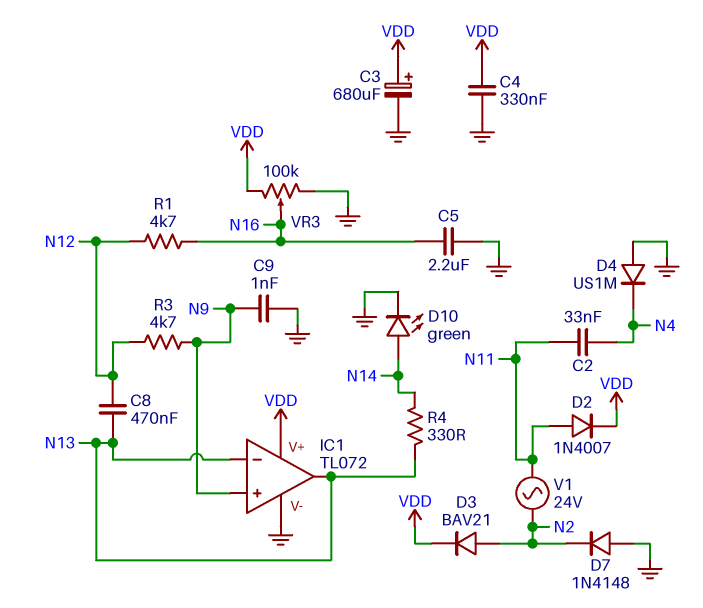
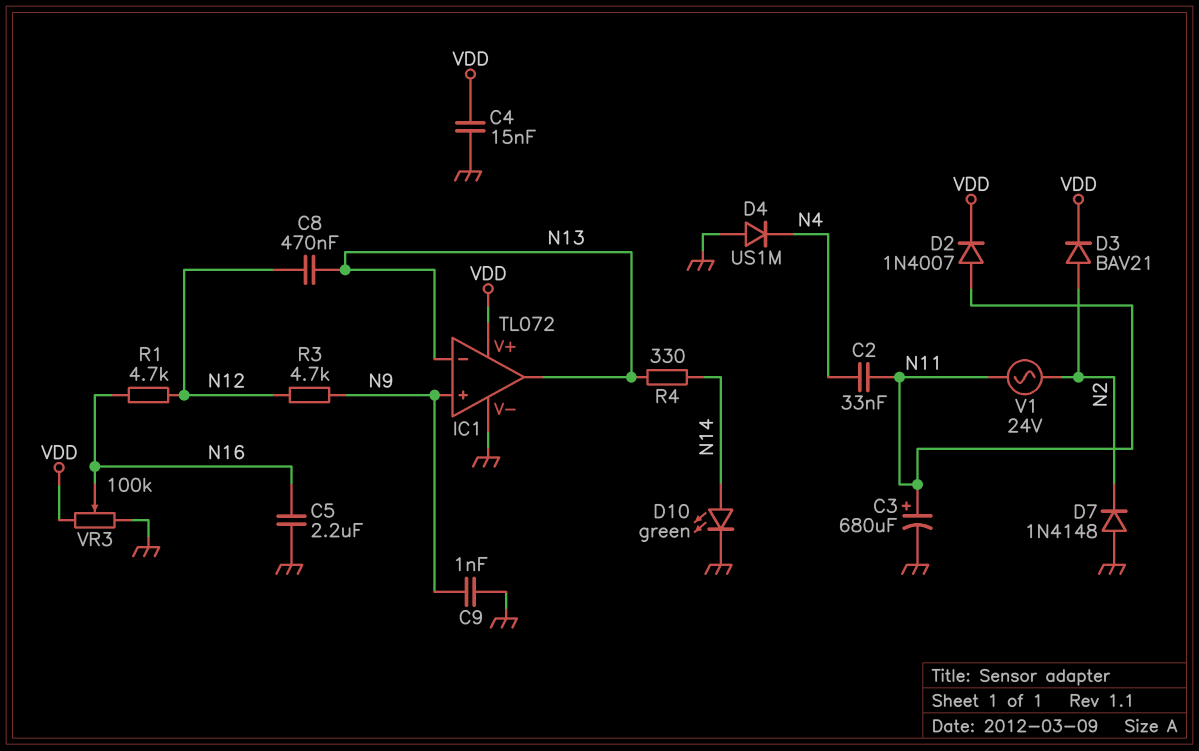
C3: 680uF (plus VDD, minus GND) -> 680uF (plus N11, minus GND)
C4: 330nF (GND, VDD) -> 15nF (GND, VDD)

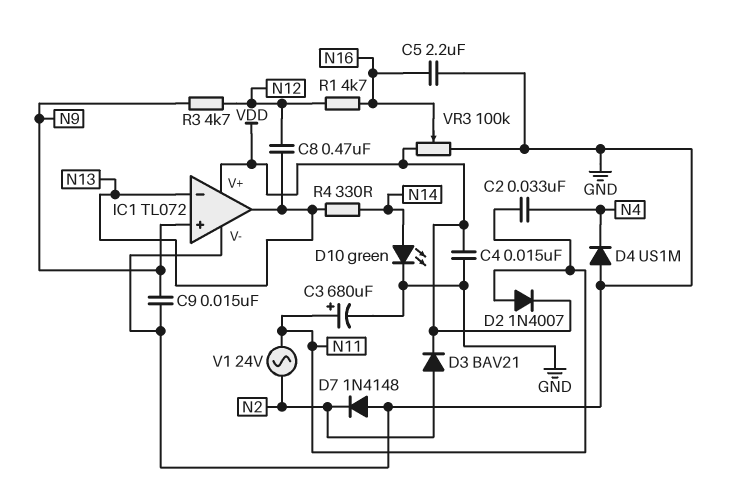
C9: 1nF (GND, N9) -> 15nF (GND, N9)

